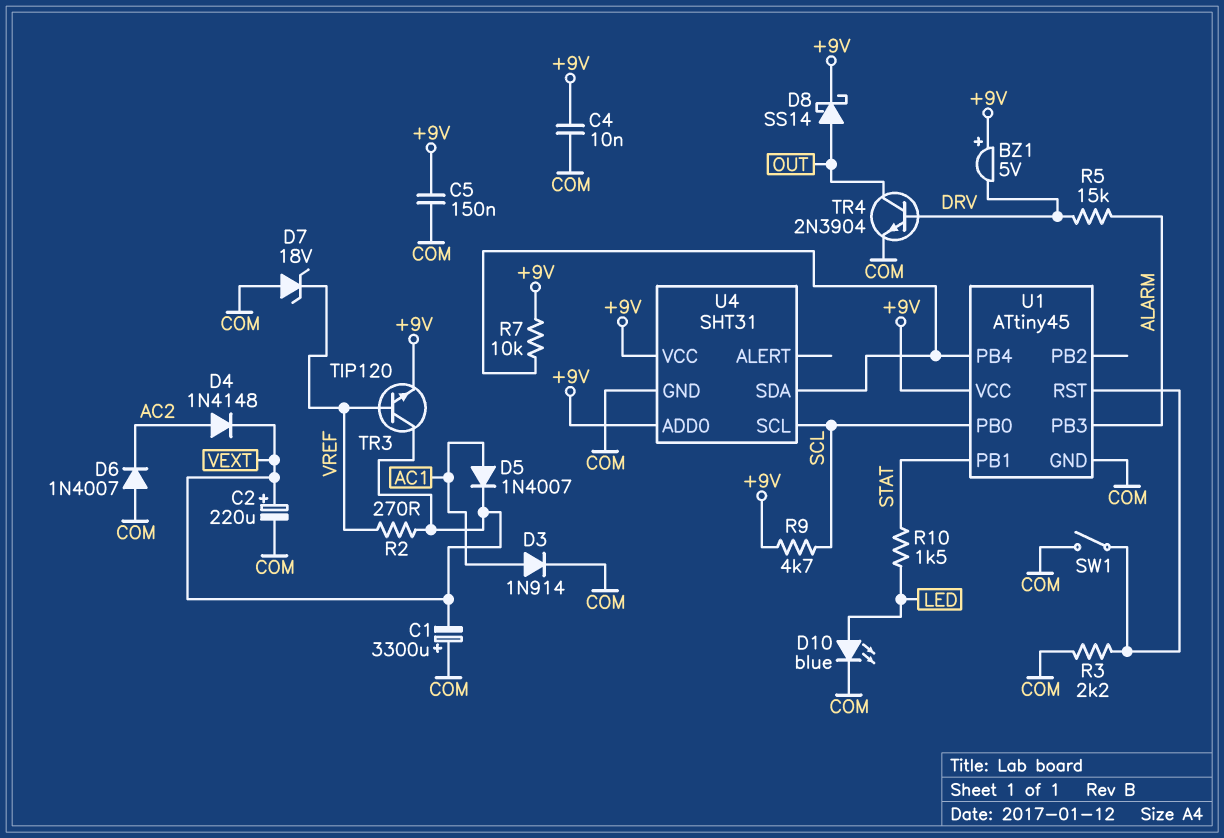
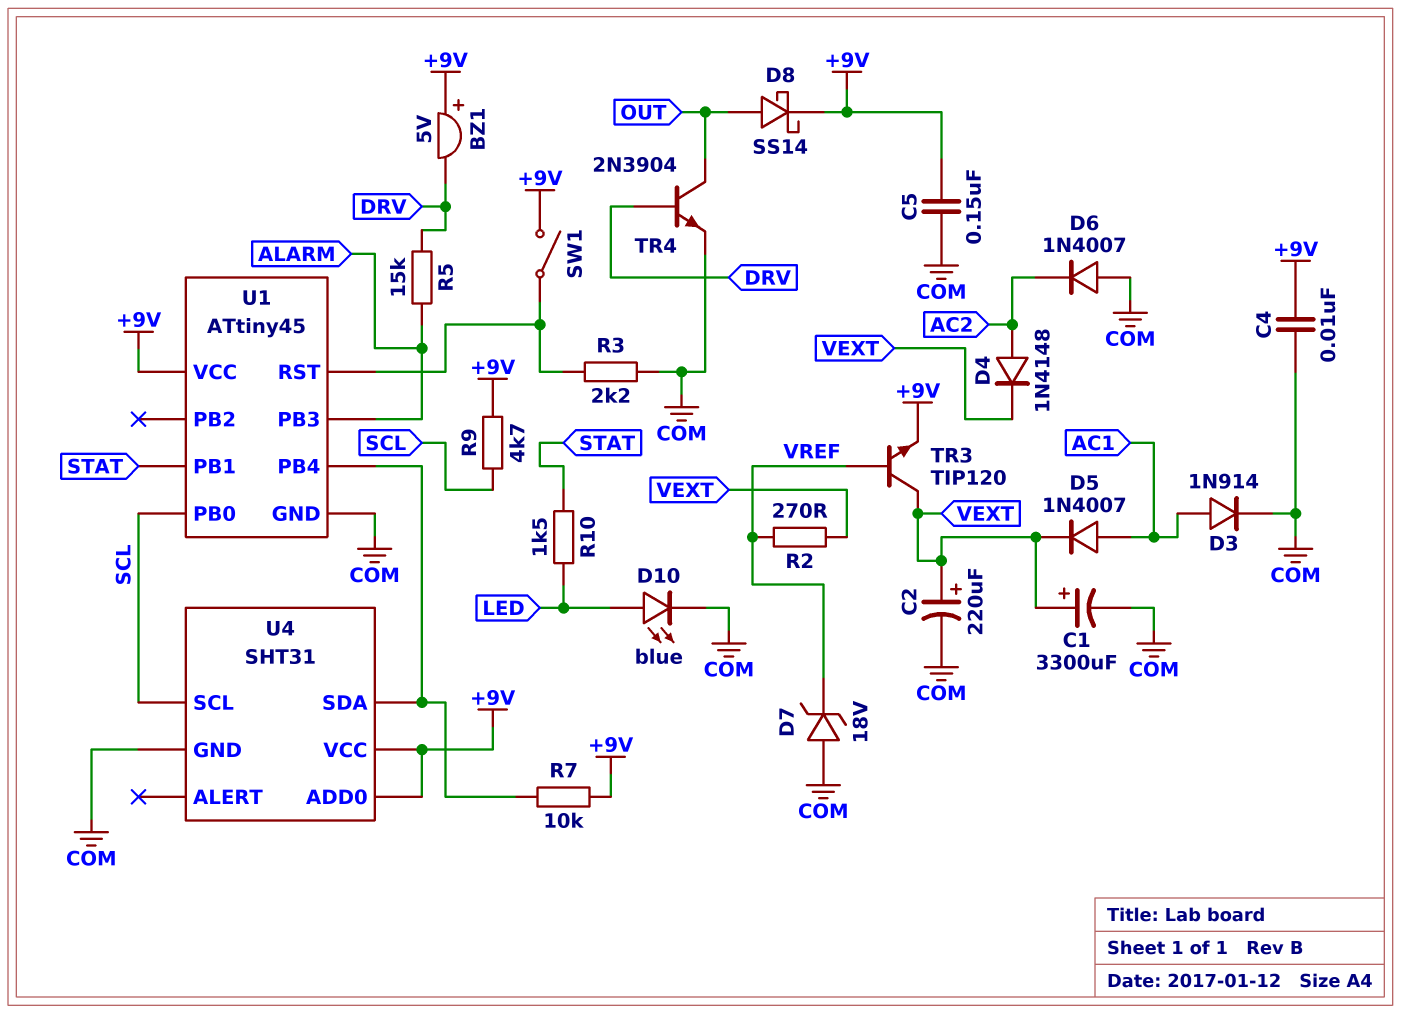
C1: 3300uF (plus COM, minus VEXT) -> 3300uF (plus VEXT, minus COM)
SW1: switch (COM, U1/RST) -> switch (+9V, U1/RST)

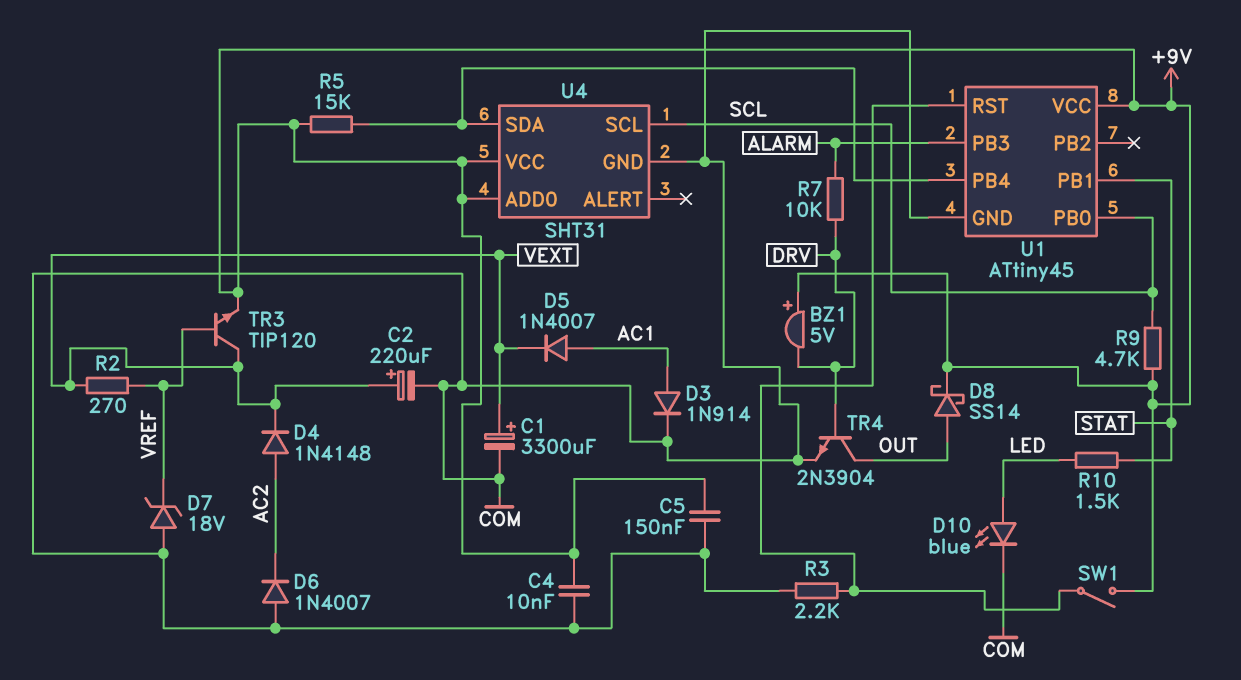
R5: 15k (ALARM, DRV) -> 15k (+9V, U1/PB4)
R7: 10k (+9V, U1/PB4) -> 10k (ALARM, DRV)

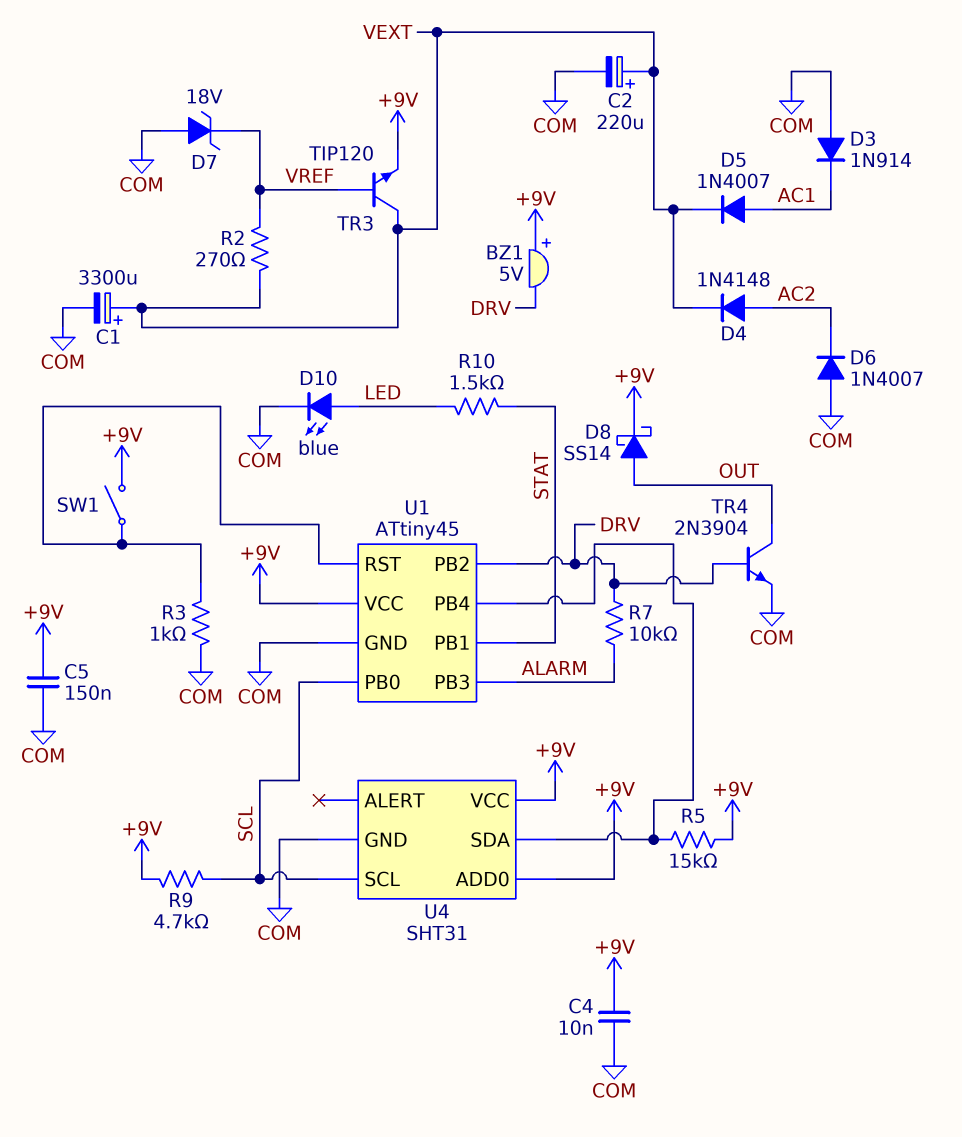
D3: diode 1N914 (A AC1, K COM) -> diode 1N914 (A COM, K AC1)
R3: 2.2k (COM, U1/RST) -> 1k (COM, U1/RST)
U1 pin PB2: none -> DRV

